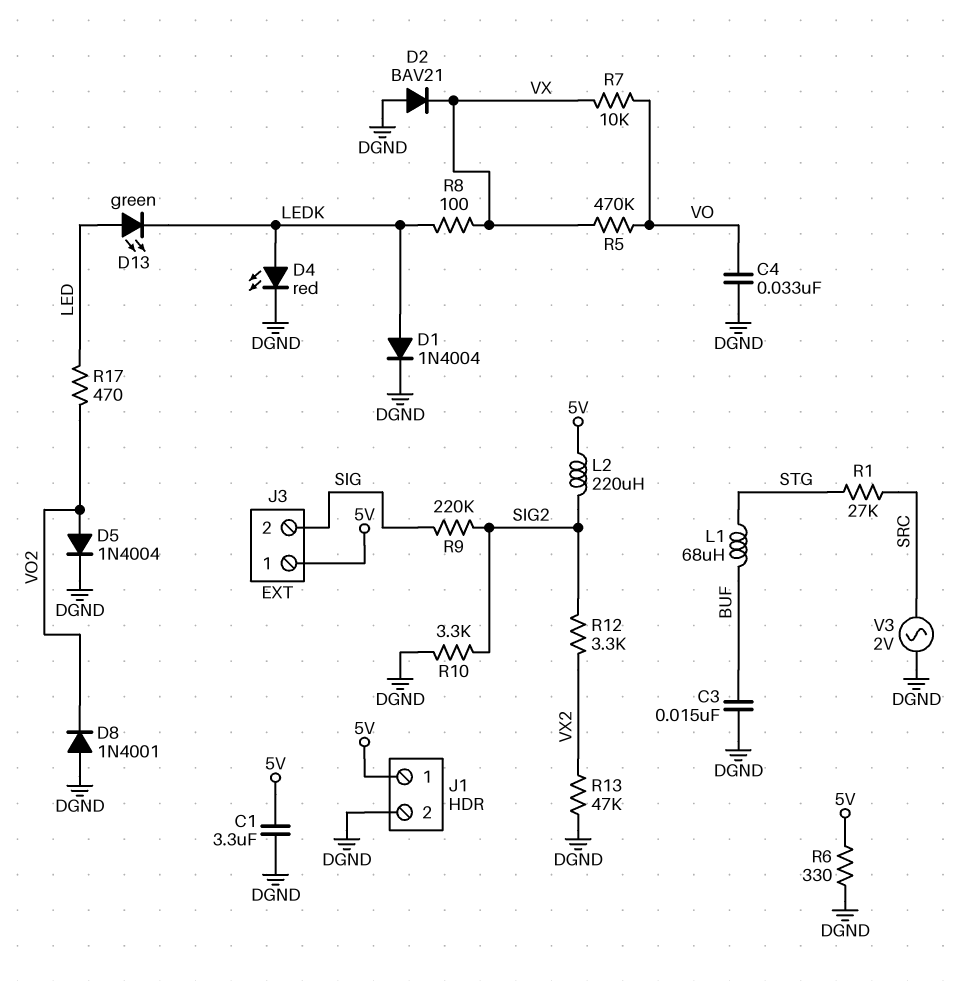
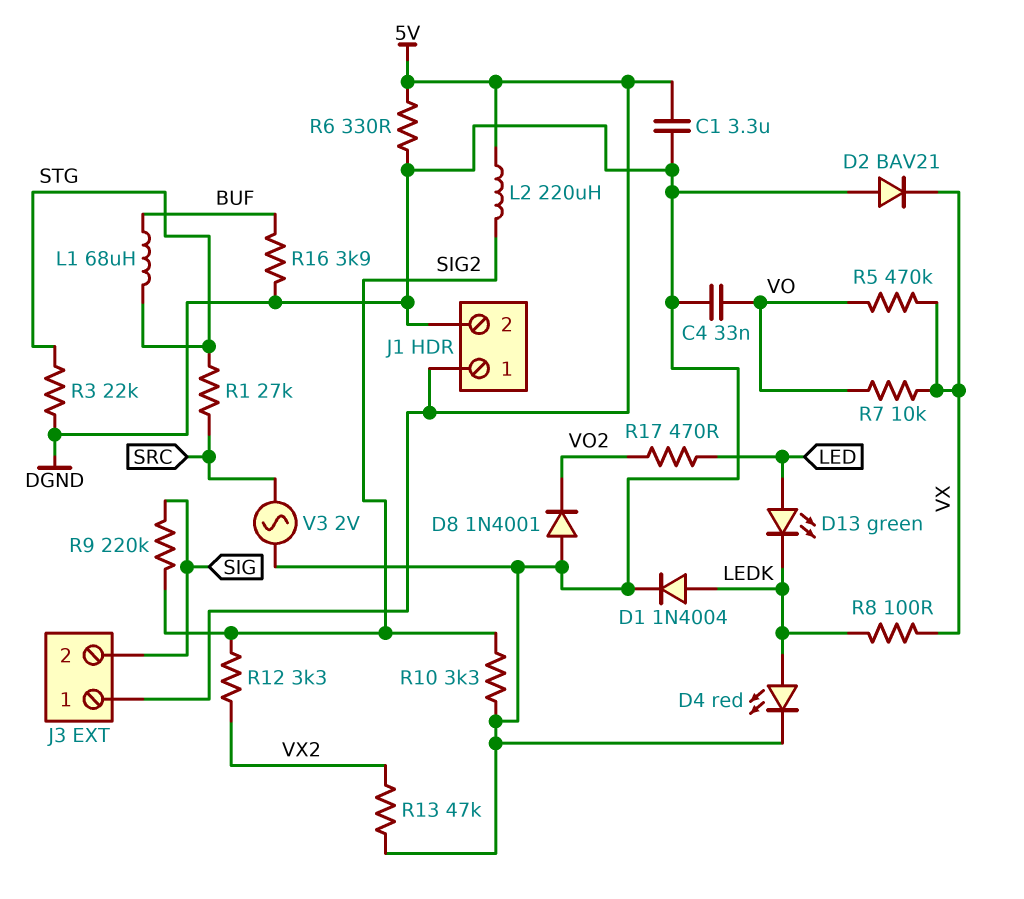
C3: 15nF (BUF, DGND) -> none
D5: diode 1N4004 (A VO2, K DGND) -> none
R3: none -> 22k (DGND, STG)
R16: none -> 3.9k (BUF, DGND)

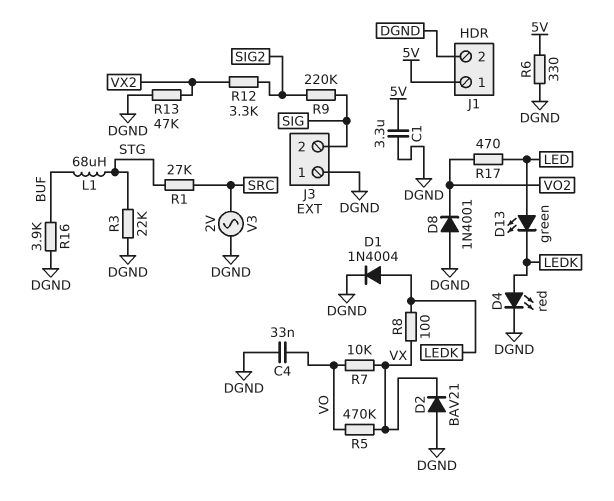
J3 pin 1: 5V -> DGND
L2: 220uH (5V, SIG2) -> none
R10: 3.3k (DGND, SIG2) -> none

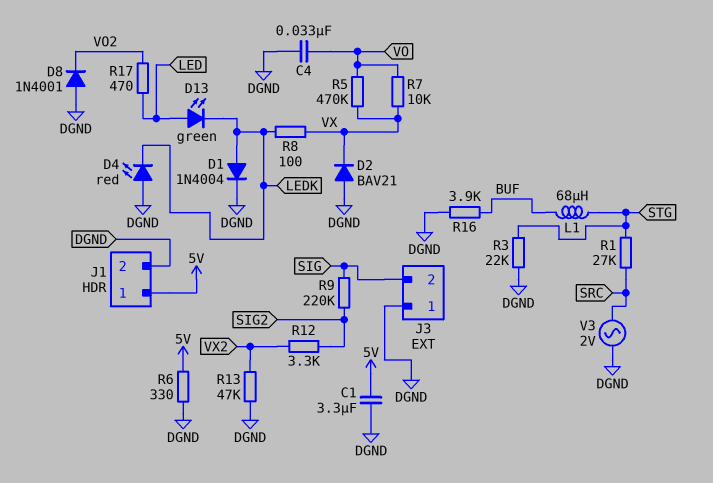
D4: LED red (A LEDK, K DGND) -> LED red (A DGND, K LEDK)

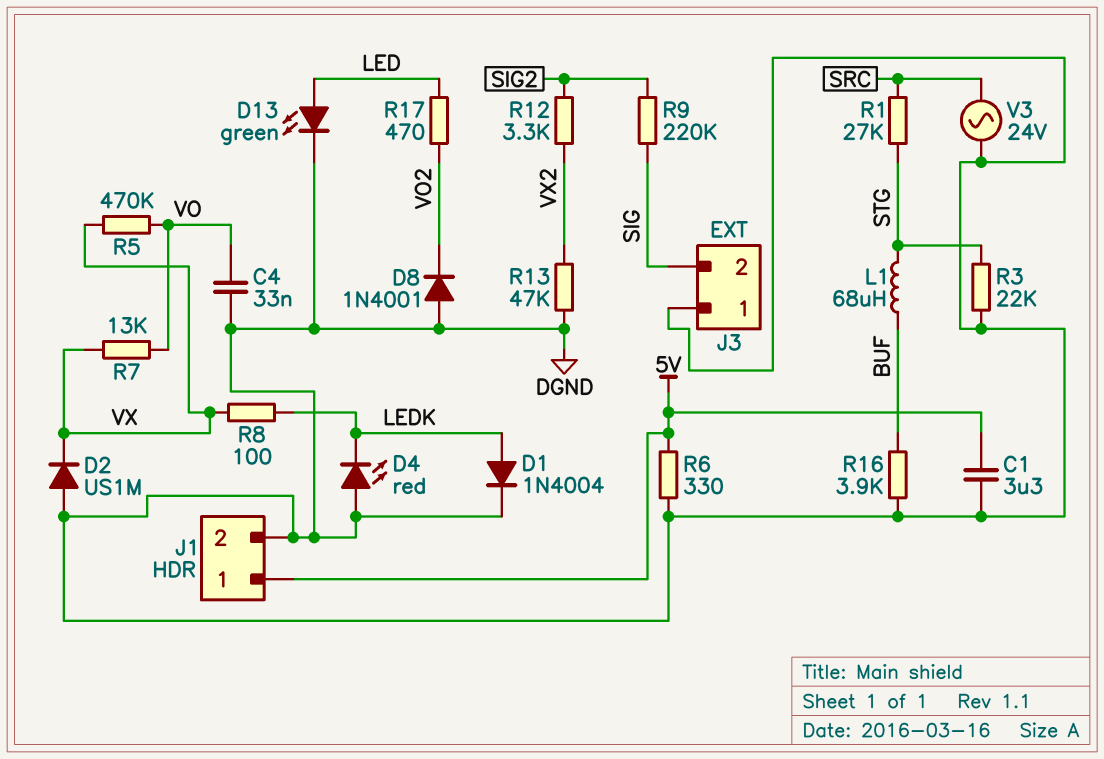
D2: diode BAV21 (A DGND, K VX) -> diode US1M (A DGND, K VX)
D13: LED green (A LED, K LEDK) -> LED green (A LED, K DGND)
R7: 10k (VO, VX) -> 13k (VO, VX)
V3: AC 2V (DGND, SRC) -> AC 24V (DGND, SRC)

